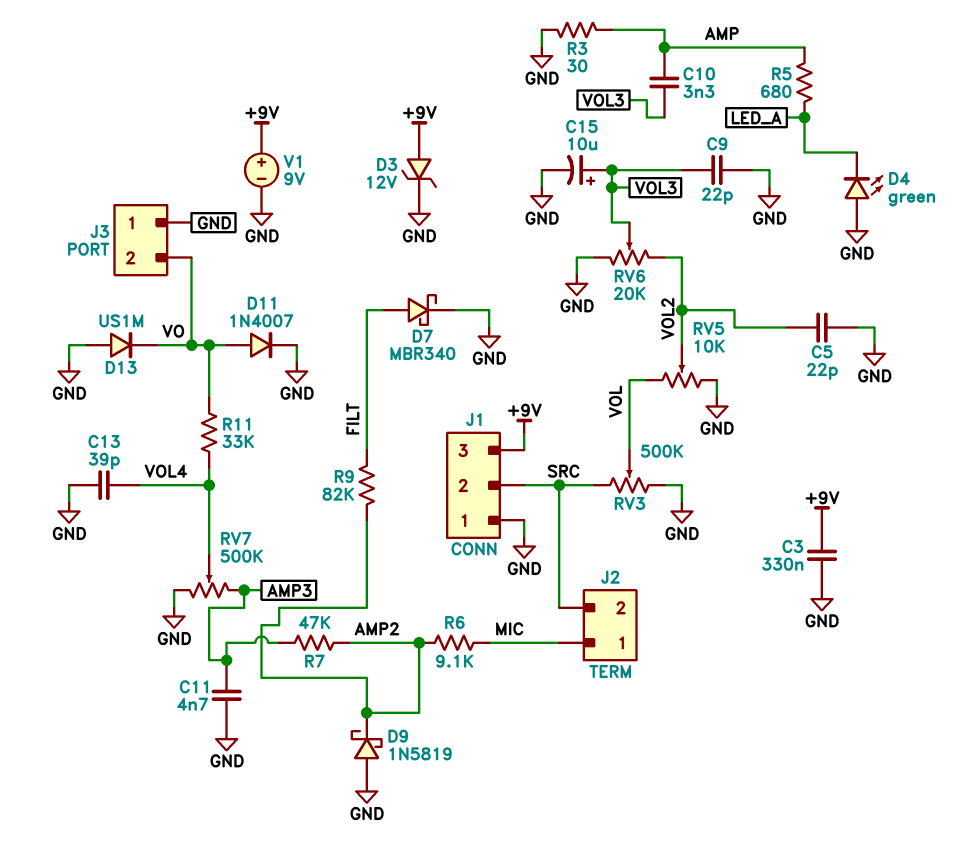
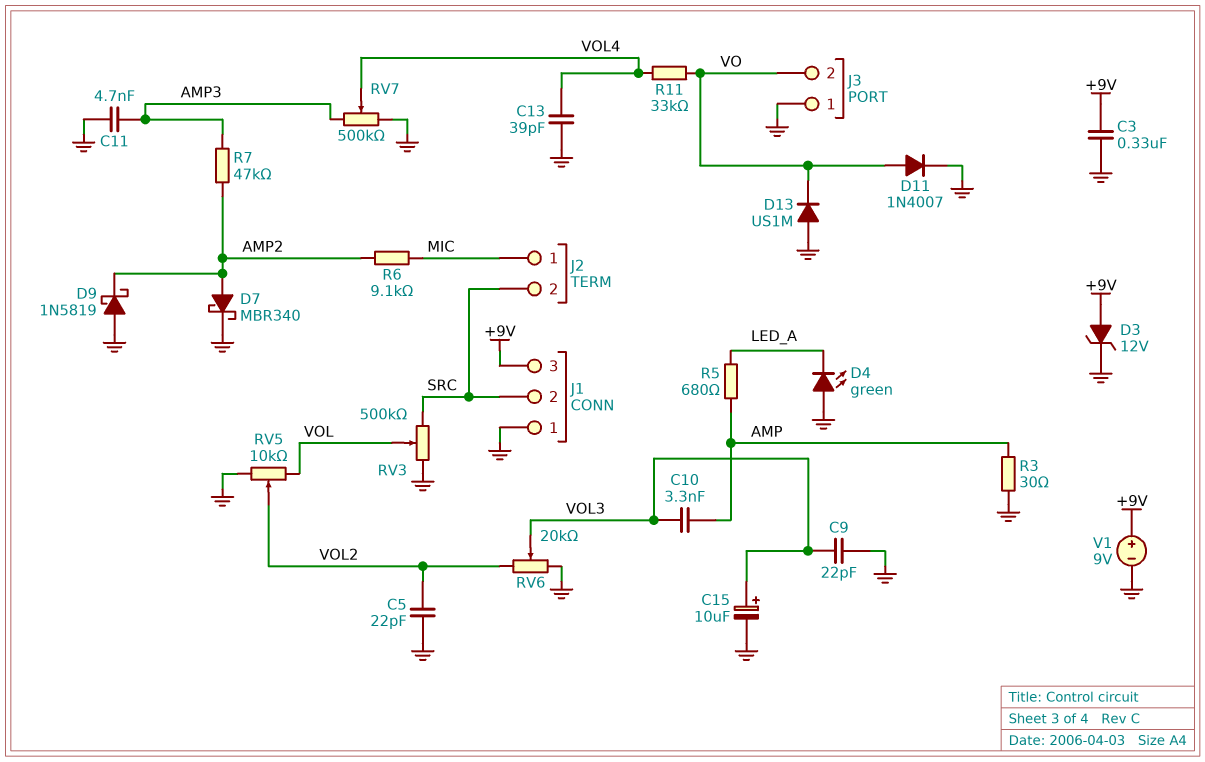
D7: schottky MBR340 (A FILT, K GND) -> schottky MBR340 (A AMP2, K GND)
R9: 82k (AMP2, FILT) -> none

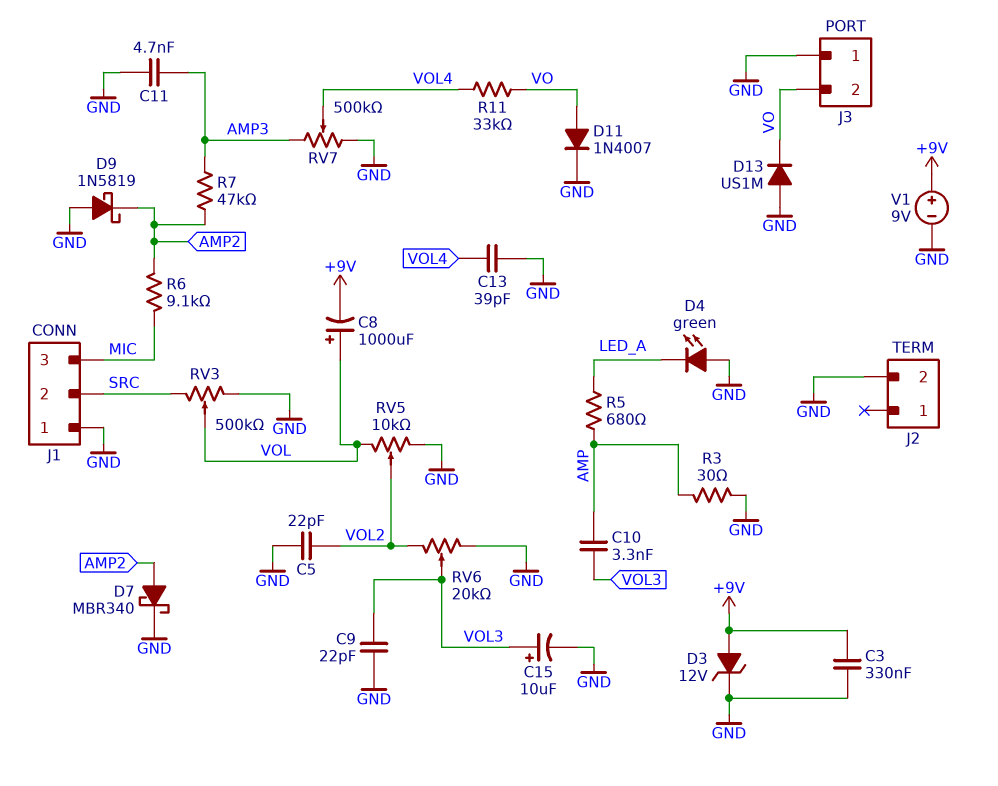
C8: none -> 1000uF (plus VOL, minus +9V)
J1 pin 3: +9V -> MIC
J2 pin 1: MIC -> none
J2 pin 2: SRC -> GND

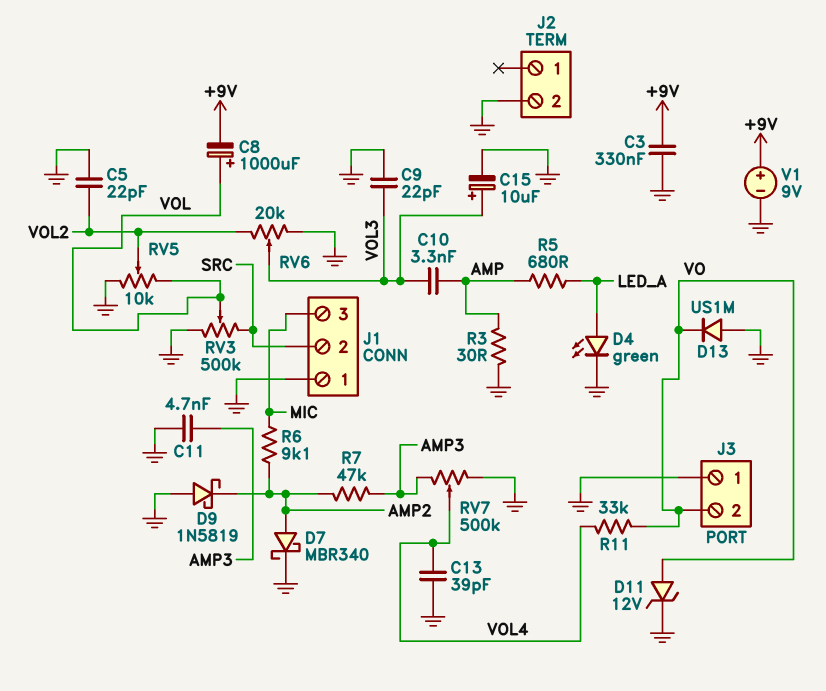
D3: zener 12V (A +9V, K GND) -> none
D4: LED green (A GND, K LED_A) -> LED green (A LED_A, K GND)
D11: diode 1N4007 (A VO, K GND) -> zener 12V (A VO, K GND)

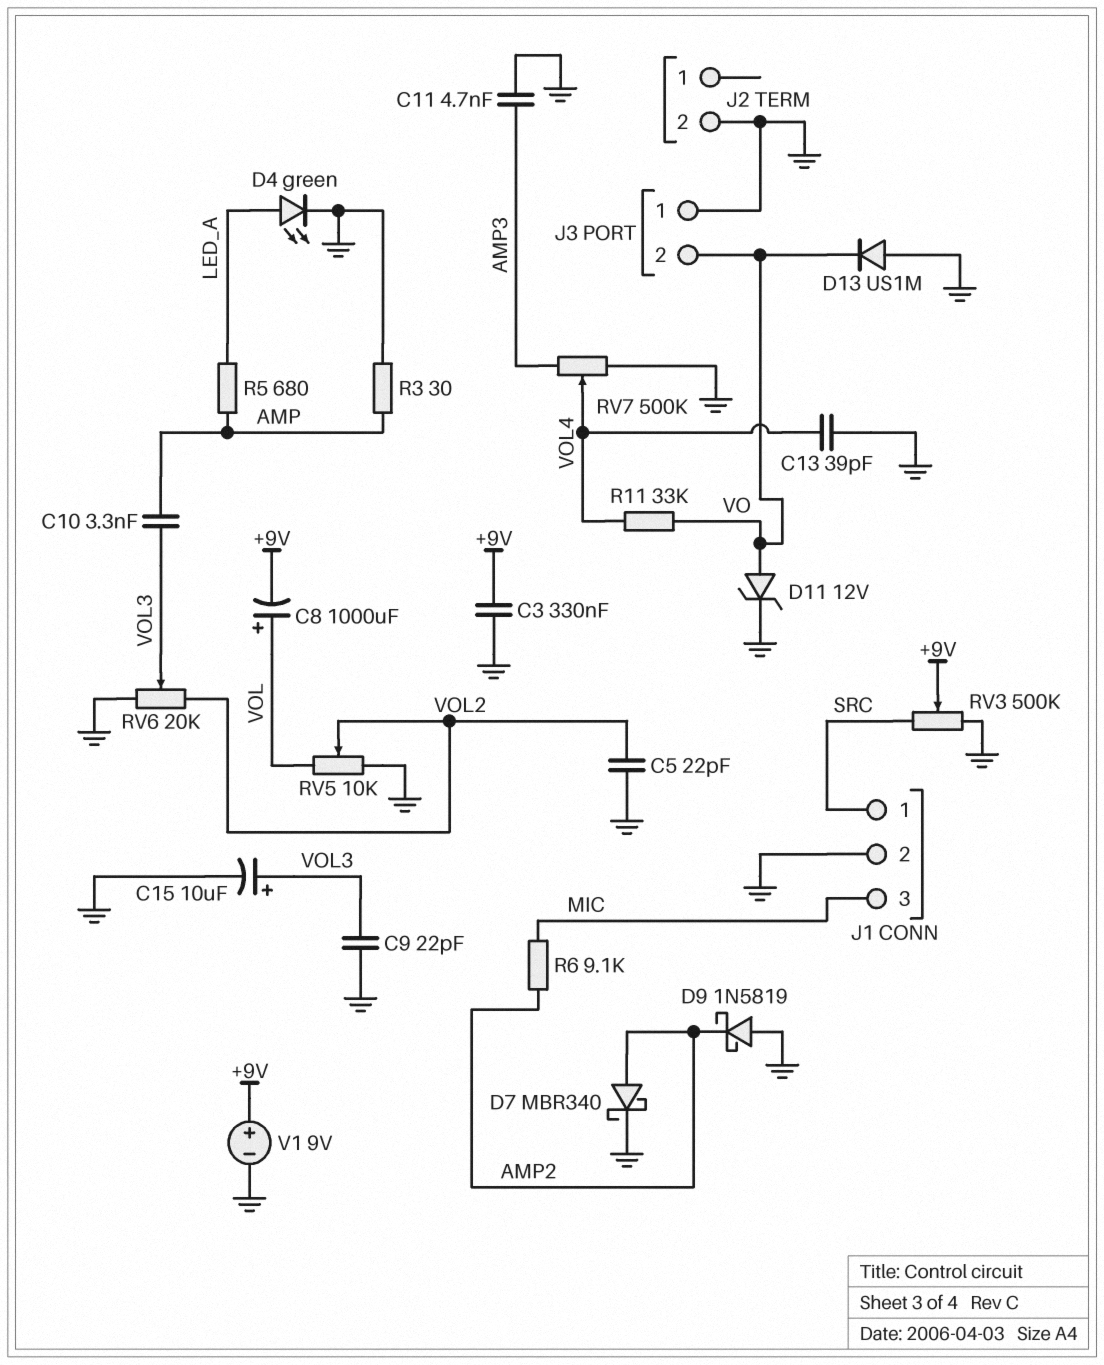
J1 pin 1: GND -> SRC
J1 pin 2: SRC -> GND
R7: 47k (AMP2, AMP3) -> none
RV3: 500k (GND, SRC, wiper VOL) -> 500k (GND, SRC, wiper +9V)

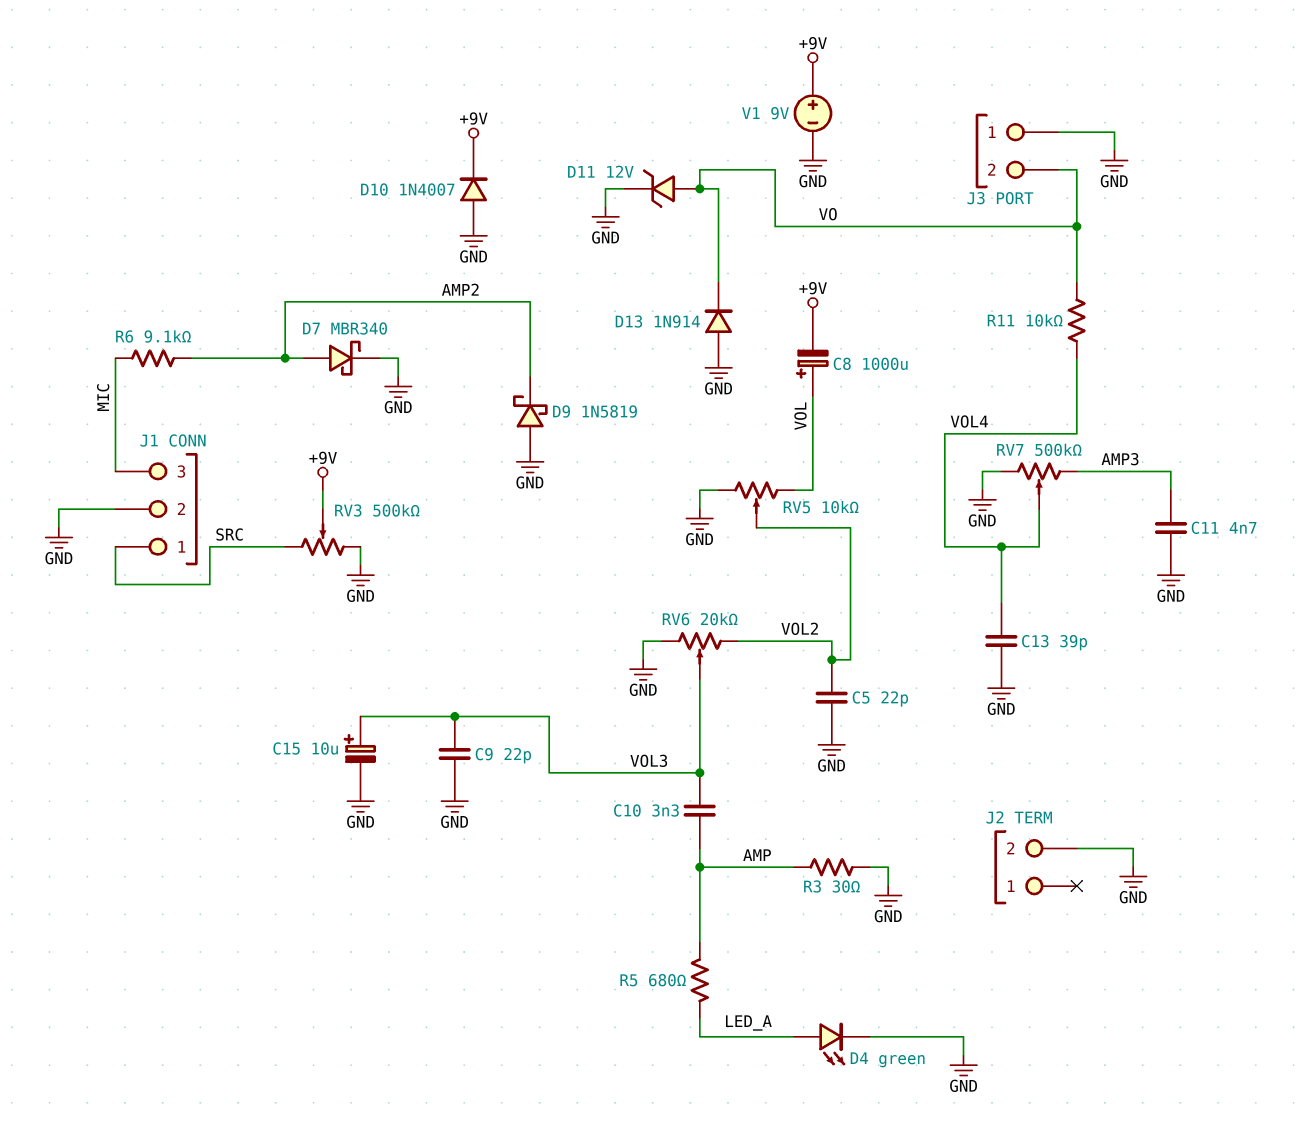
C3: 330nF (+9V, GND) -> none
D10: none -> diode 1N4007 (A GND, K +9V)
D13: diode US1M (A GND, K VO) -> diode 1N914 (A GND, K VO)
R11: 33k (VO, VOL4) -> 10k (VO, VOL4)

